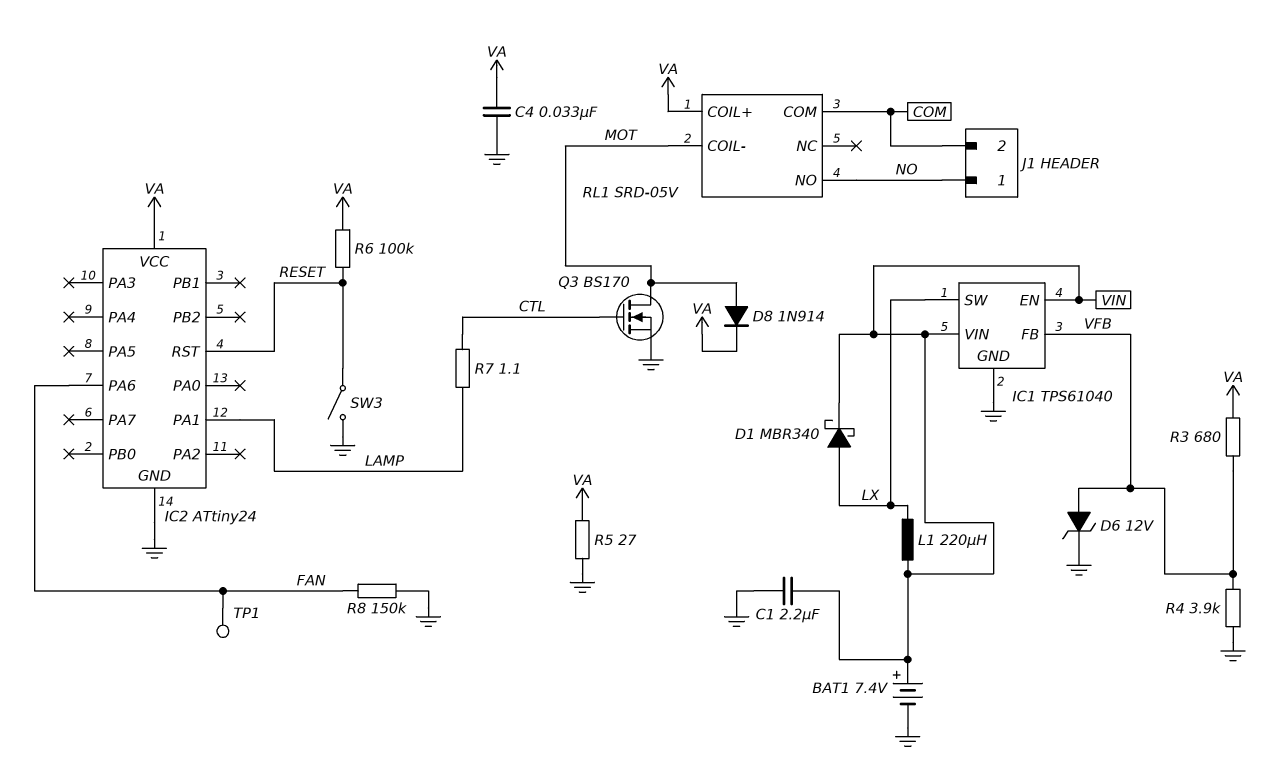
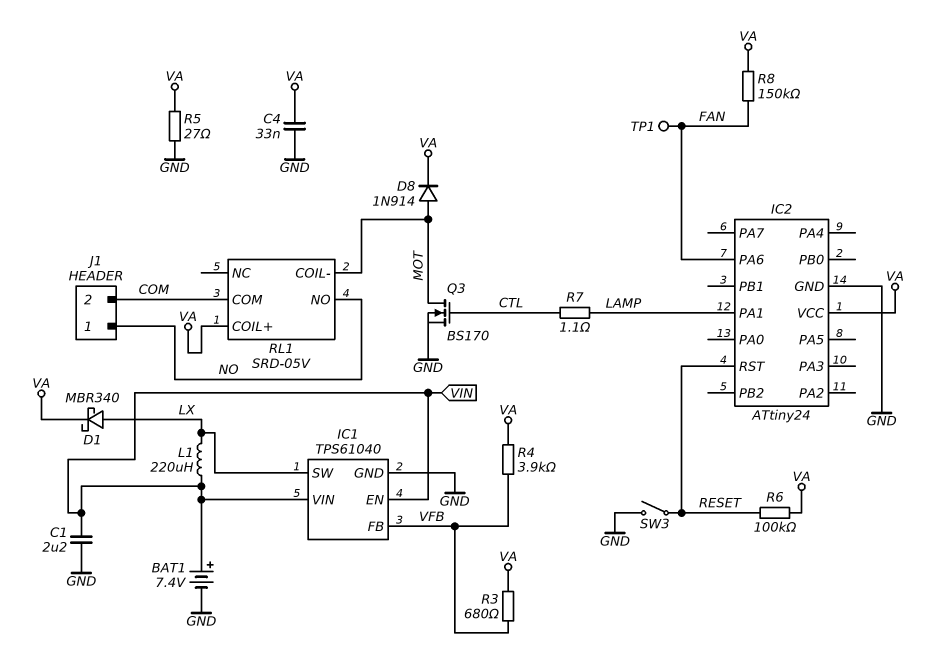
D1: schottky MBR340 (A LX, K VIN) -> schottky MBR340 (A LX, K VA)
D6: zener 12V (A VFB, K GND) -> none
R4: 3.9k (GND, VFB) -> 3.9k (VA, VFB)
R8: 150k (FAN, GND) -> 150k (FAN, VA)

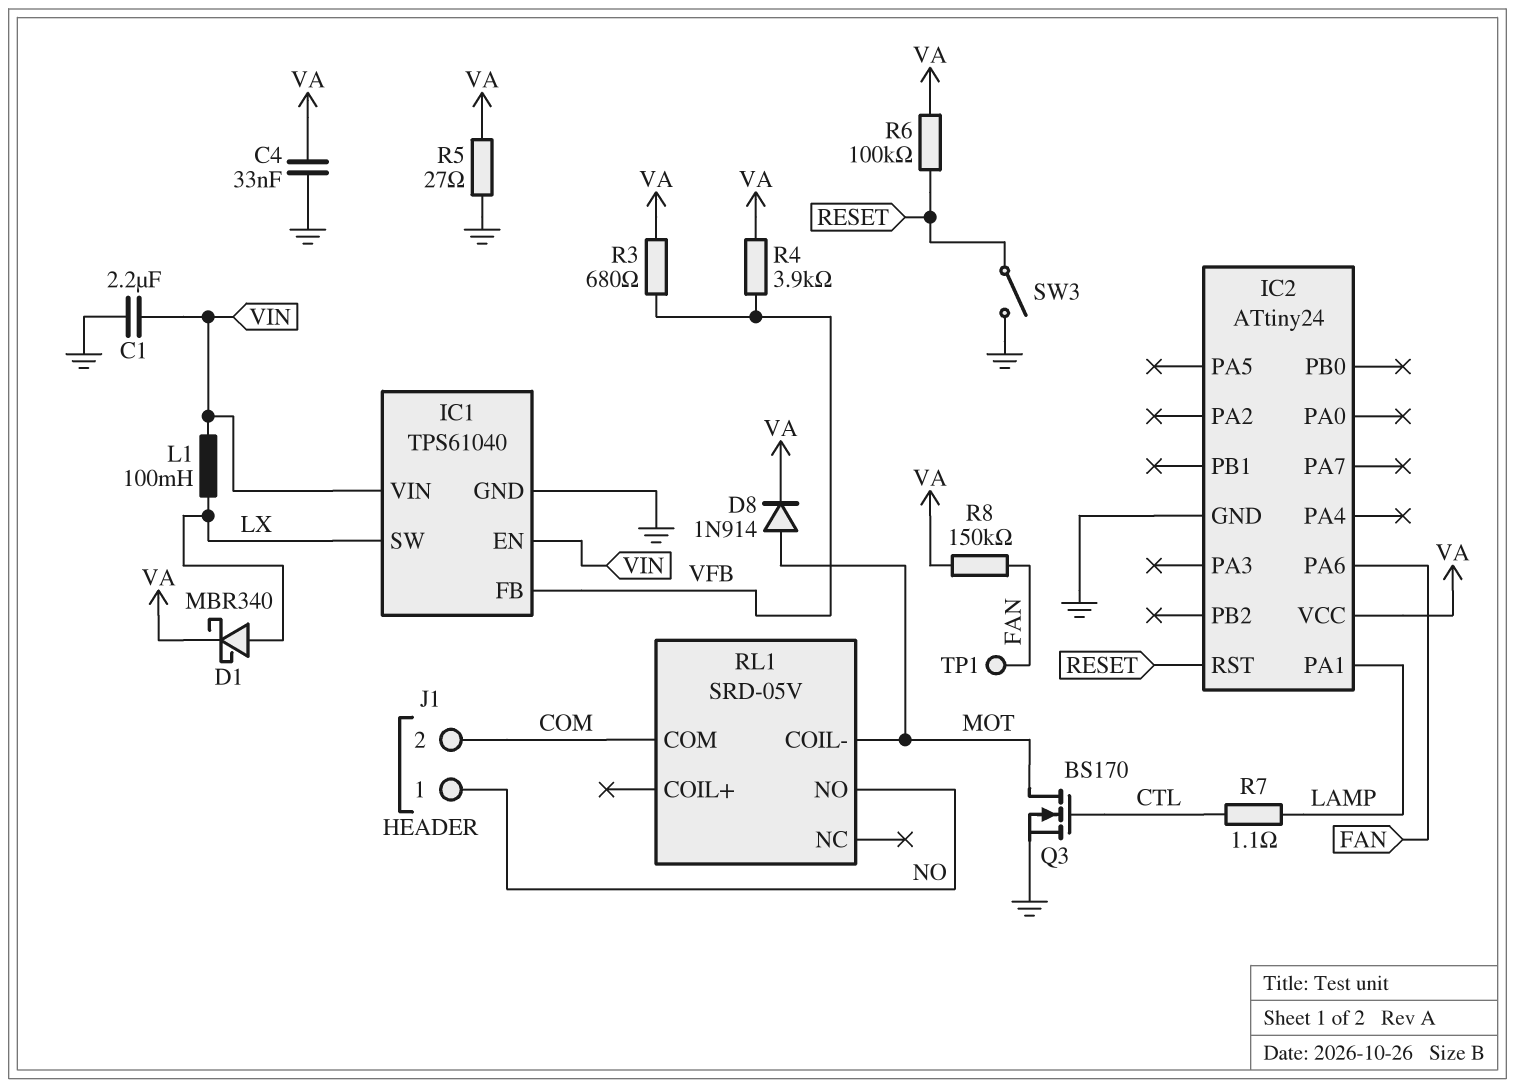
BAT1: 7.4V (plus VIN, minus GND) -> none
L1: 220uH (LX, VIN) -> 100mH (LX, VIN)
RL1 pin COIL+: VA -> none

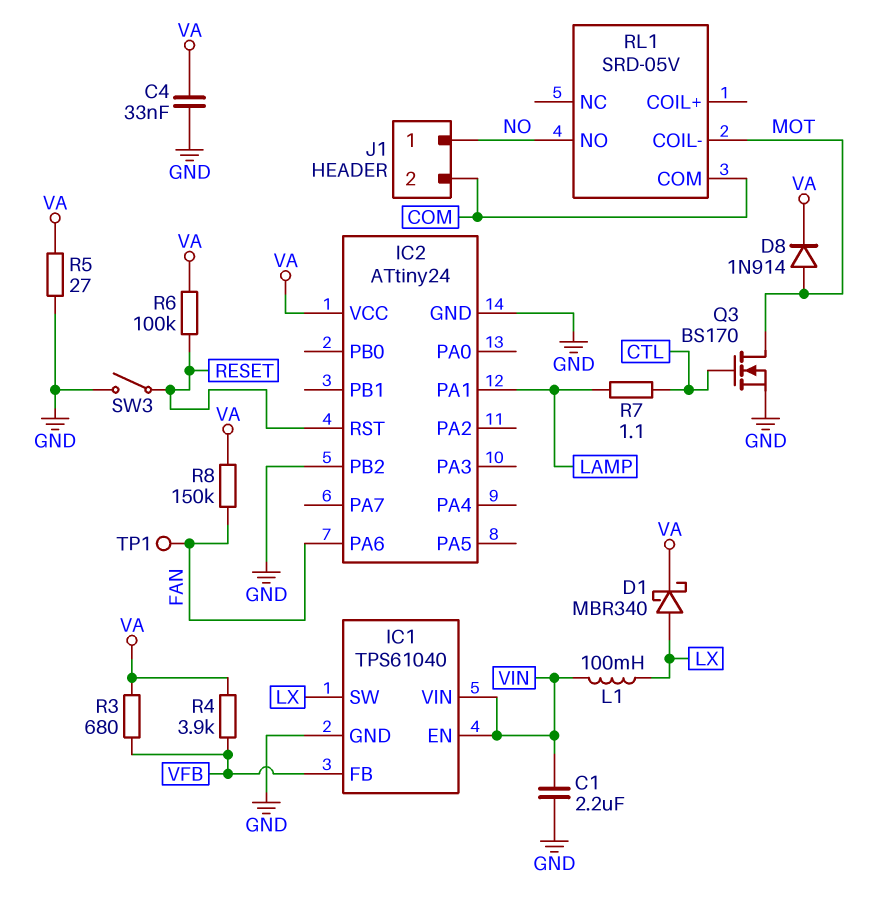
IC2 pin PB2: none -> GND

